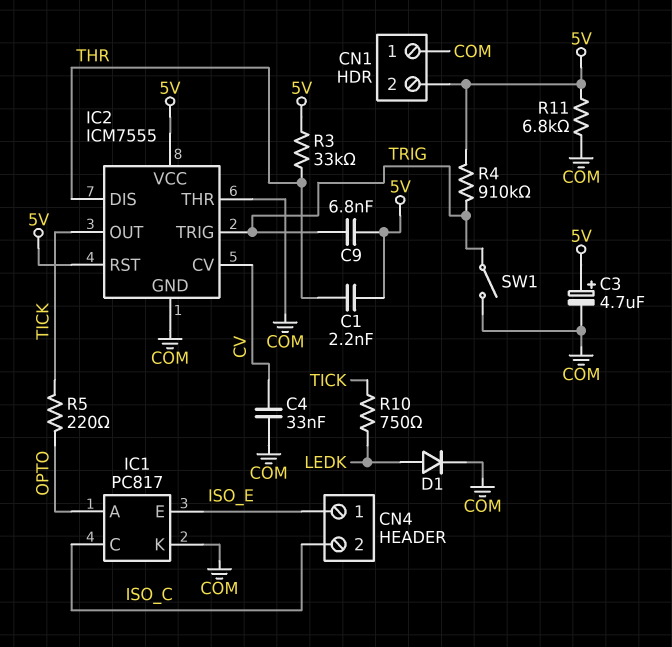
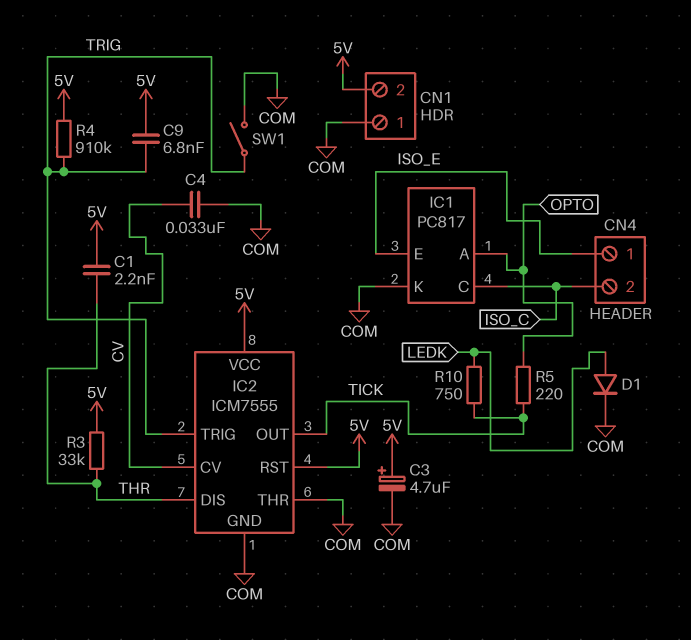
R11: 6.8k (5V, COM) -> none

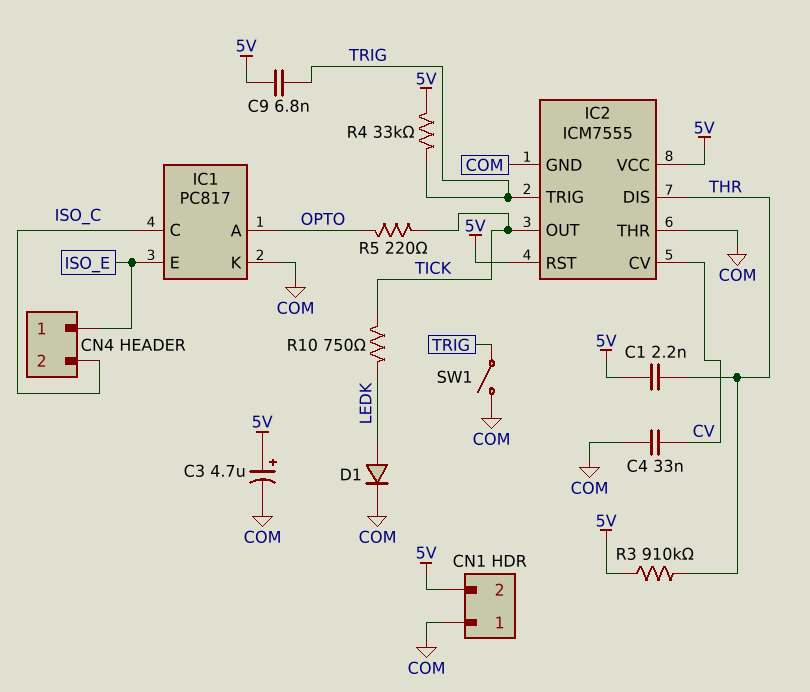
R3: 33k (5V, THR) -> 910k (5V, THR)
R4: 910k (5V, TRIG) -> 33k (5V, TRIG)

